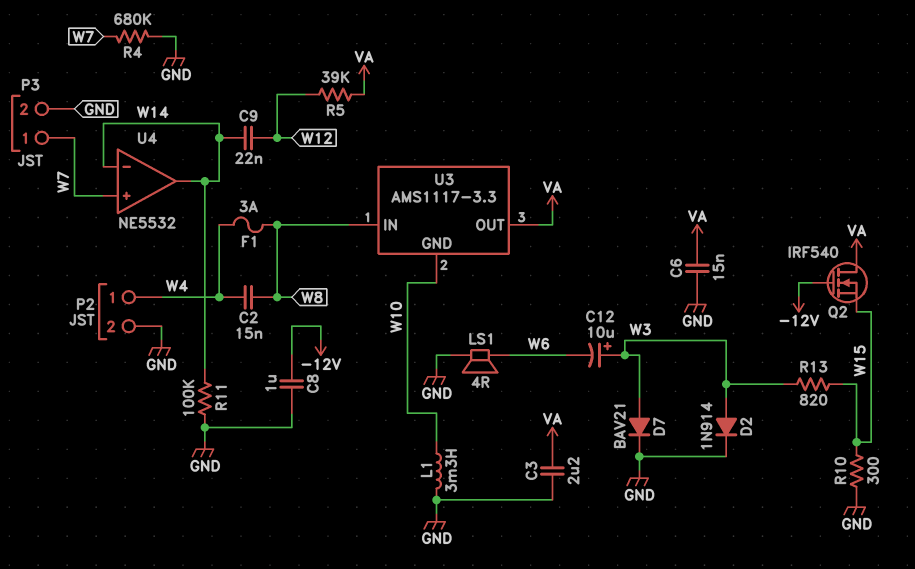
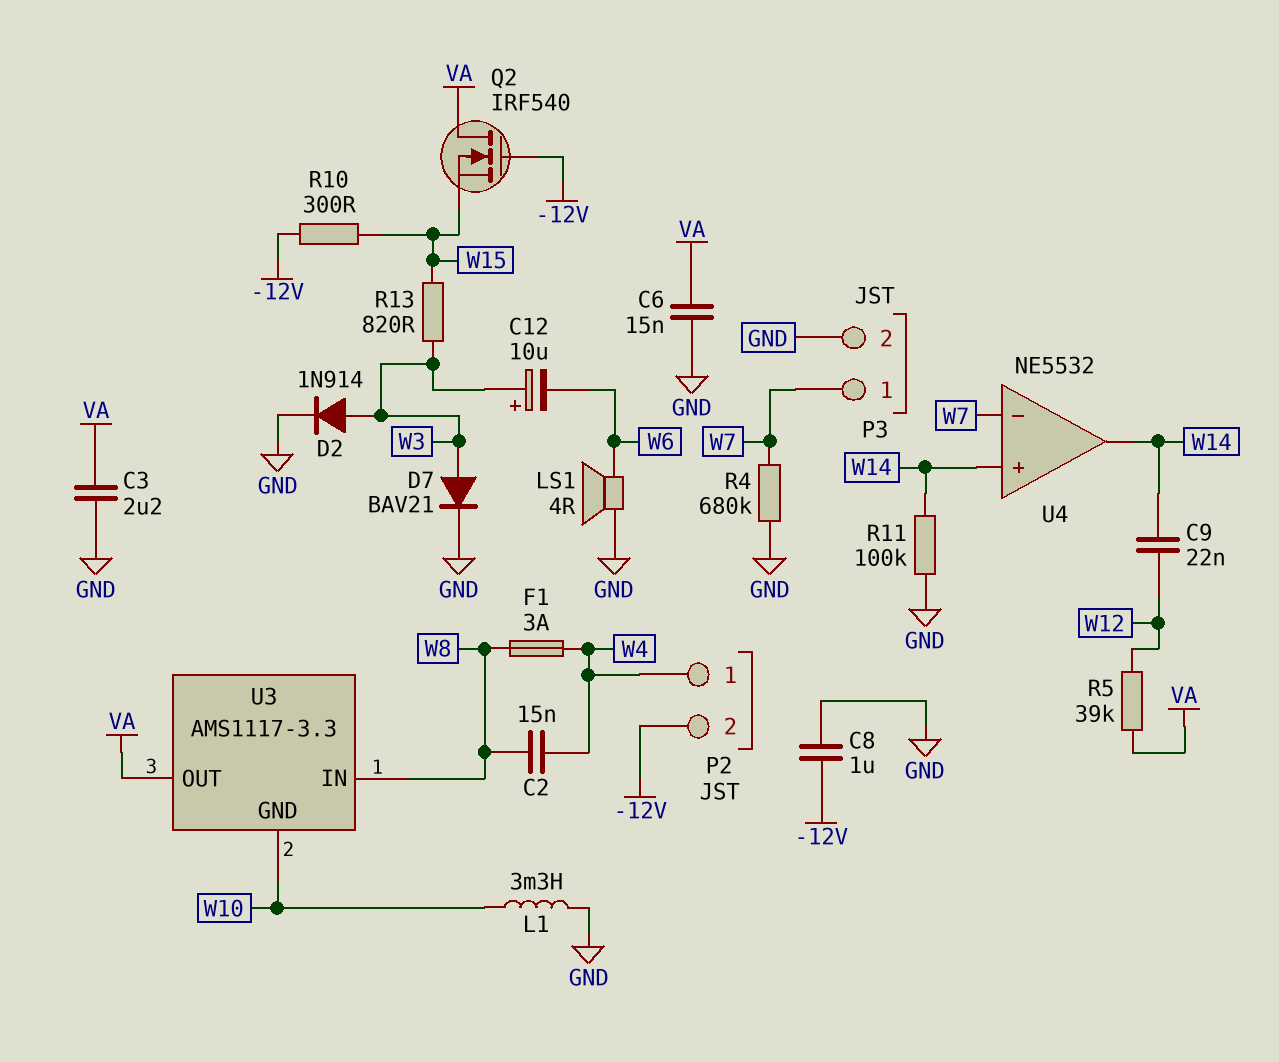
P2 pin 2: GND -> -12V
R10: 300 (GND, W15) -> 300 (-12V, W15)
U4 pin in+: W7 -> W14
U4 pin in-: W14 -> W7

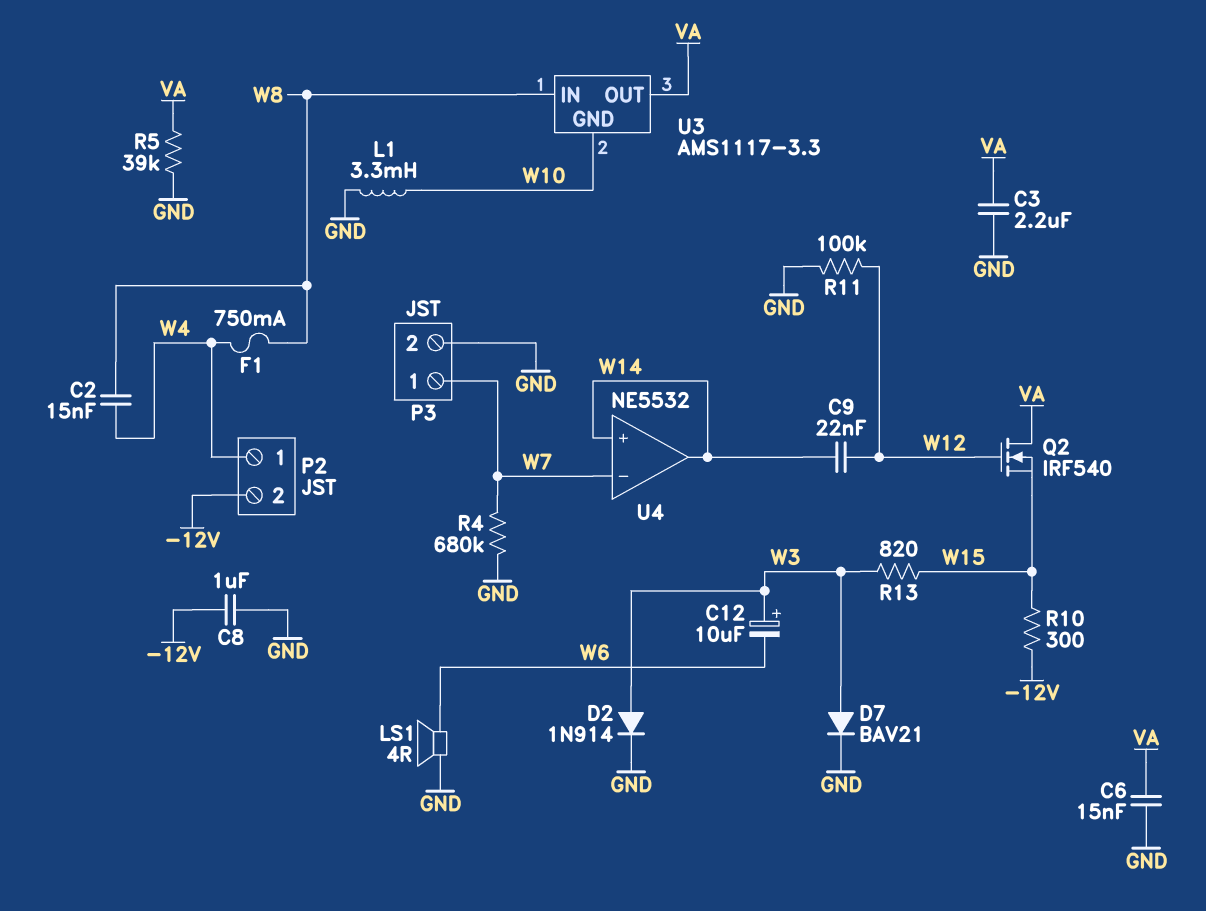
F1: 3A (W4, W8) -> 750mA (W4, W8)
Q2: NMOS IRF540 (G -12V, D VA, S W15) -> NMOS IRF540 (G W12, D VA, S W15)
R5: 39k (VA, W12) -> 39k (GND, VA)
R11: 100k (GND, W14) -> 100k (GND, W12)

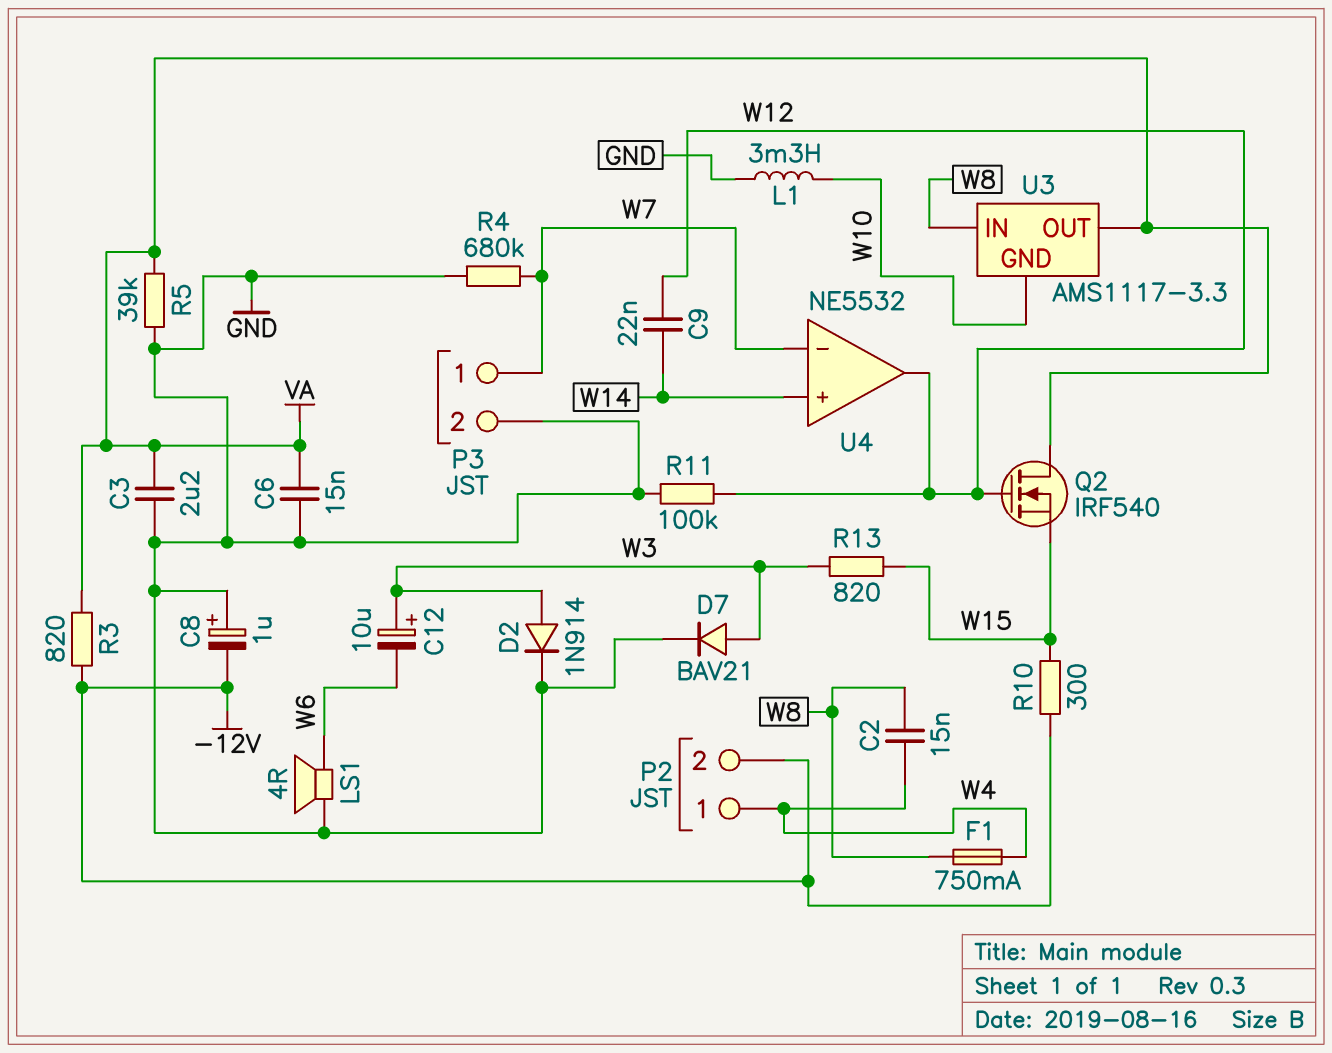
C8: 1uF (-12V, GND) -> 1uF (plus GND, minus -12V)
R3: none -> 820 (-12V, VA)
U4 pin out: W14 -> W12

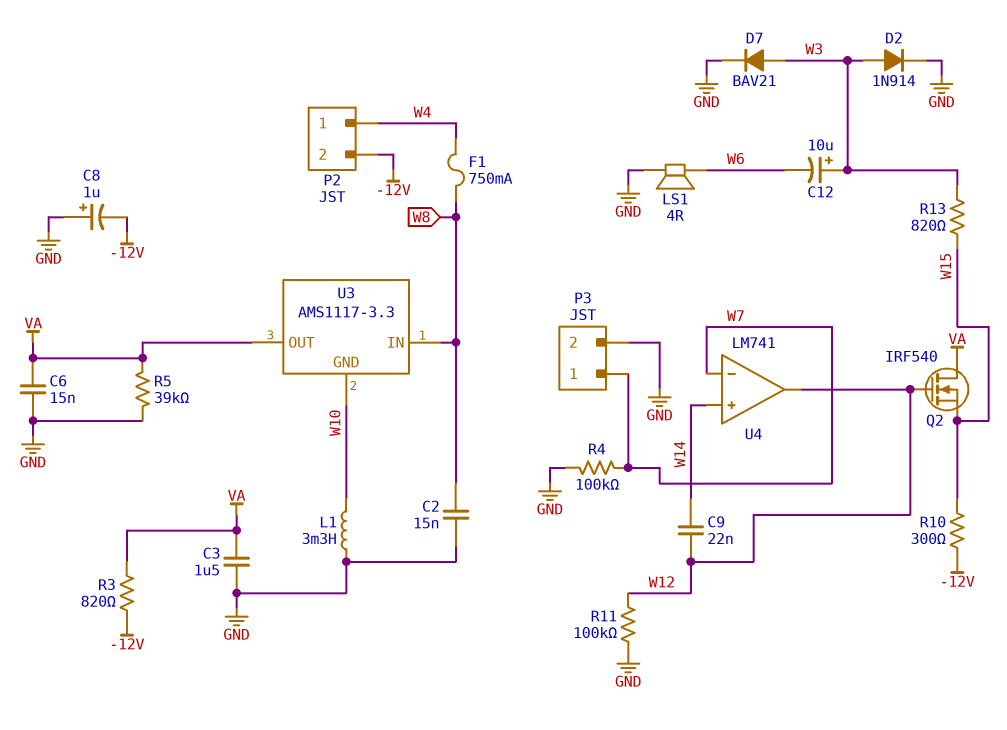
C2: 15nF (W4, W8) -> 15nF (GND, W8)
C3: 2.2uF (GND, VA) -> 1.5uF (GND, VA)
R4: 680k (GND, W7) -> 100k (GND, W7)
U4: NE5532 -> LM741

